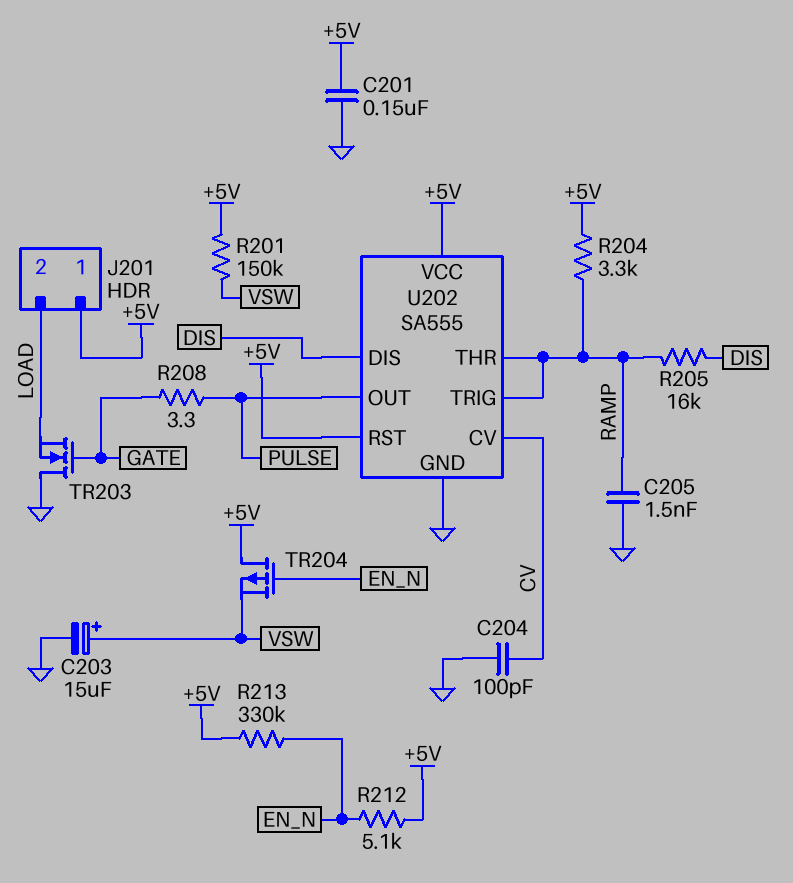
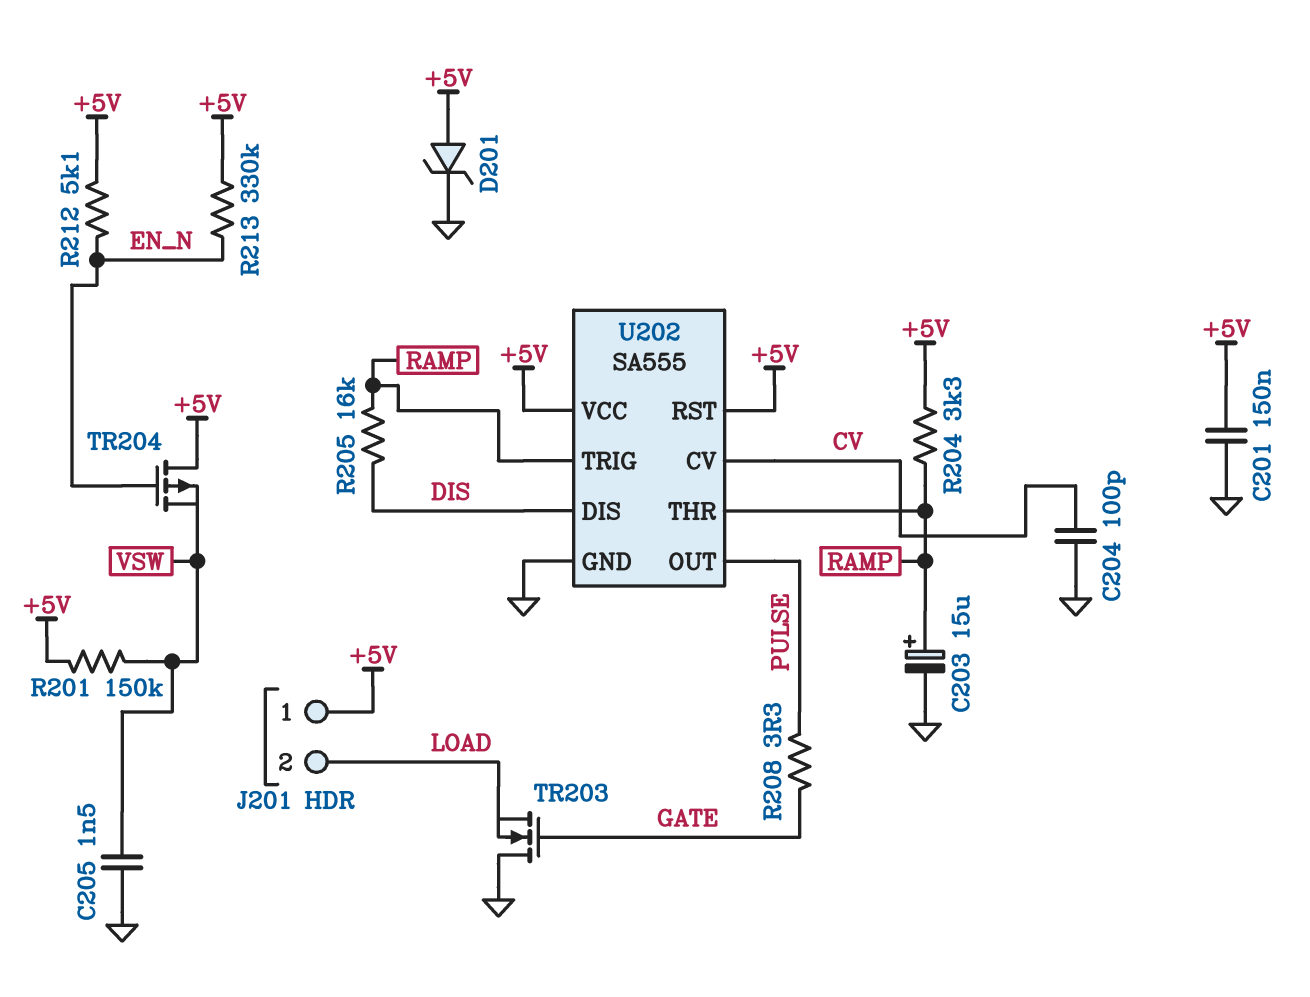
C203: 15uF (plus VSW, minus GND) -> 15uF (plus RAMP, minus GND)
C205: 1.5nF (GND, RAMP) -> 1.5nF (GND, VSW)
D201: none -> zener (A +5V, K GND)

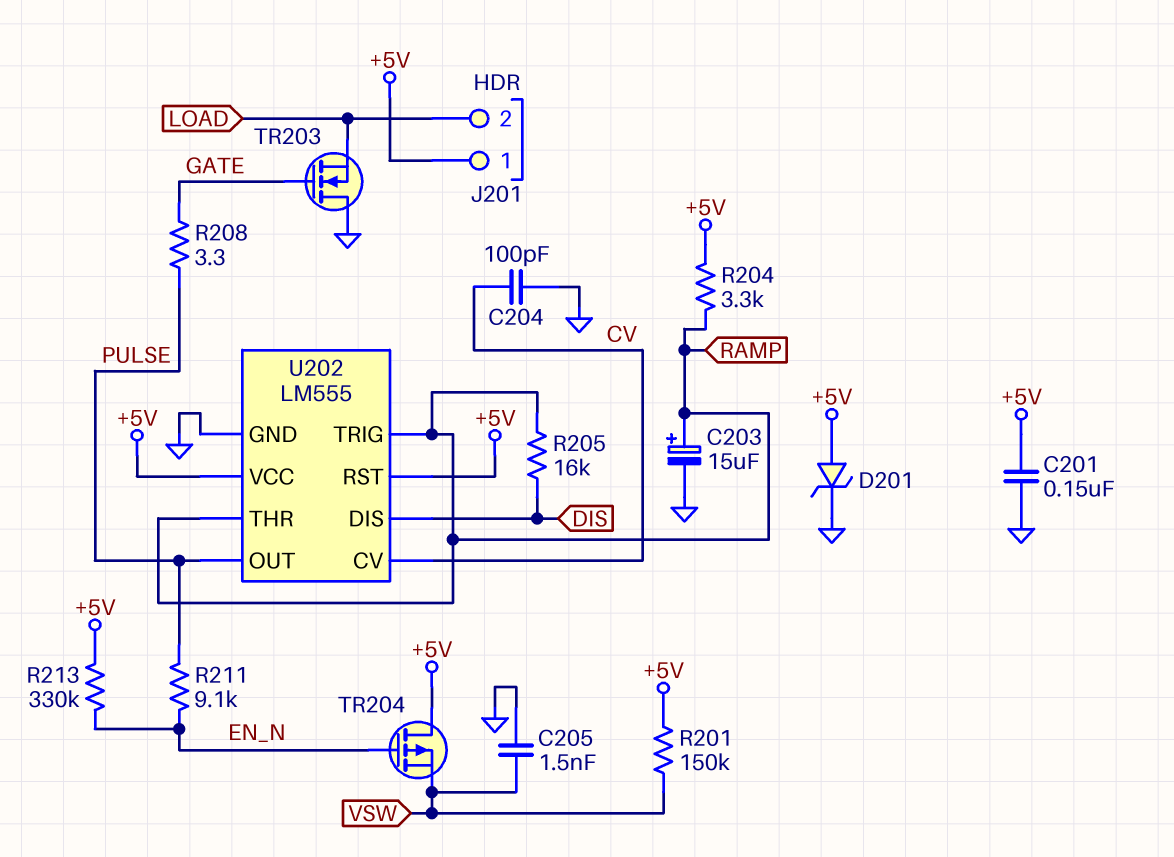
R211: none -> 9.1k (EN_N, PULSE)
R212: 5.1k (+5V, EN_N) -> none
U202: SA555 -> LM555

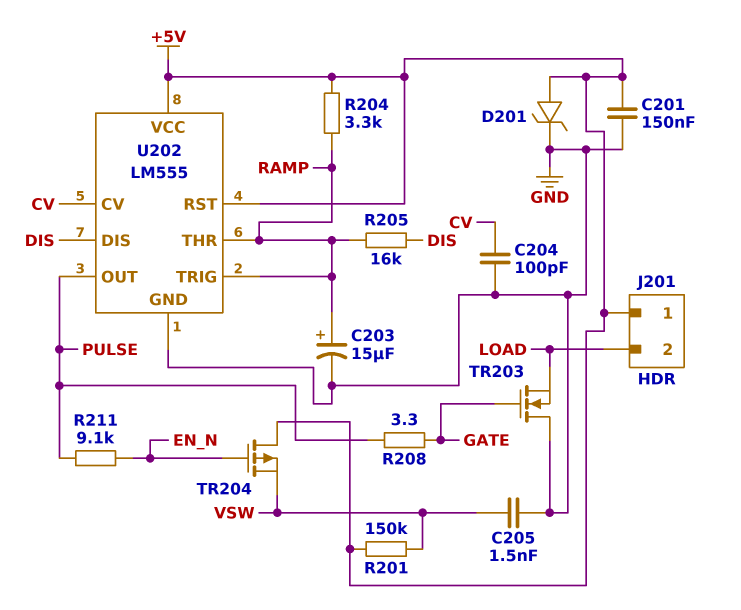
R213: 330k (+5V, EN_N) -> none

